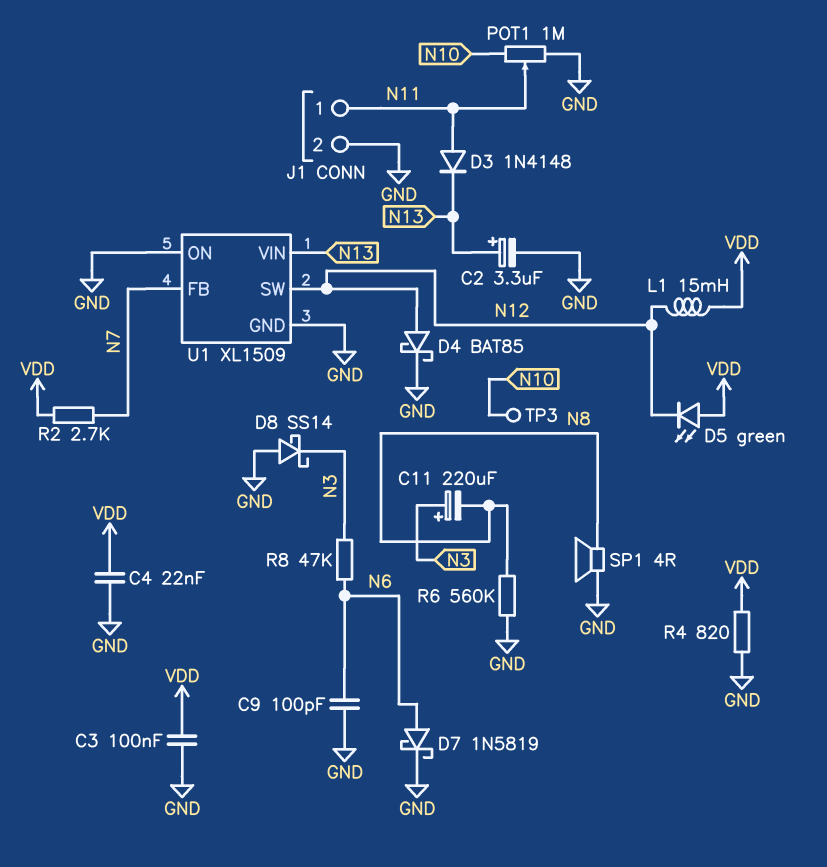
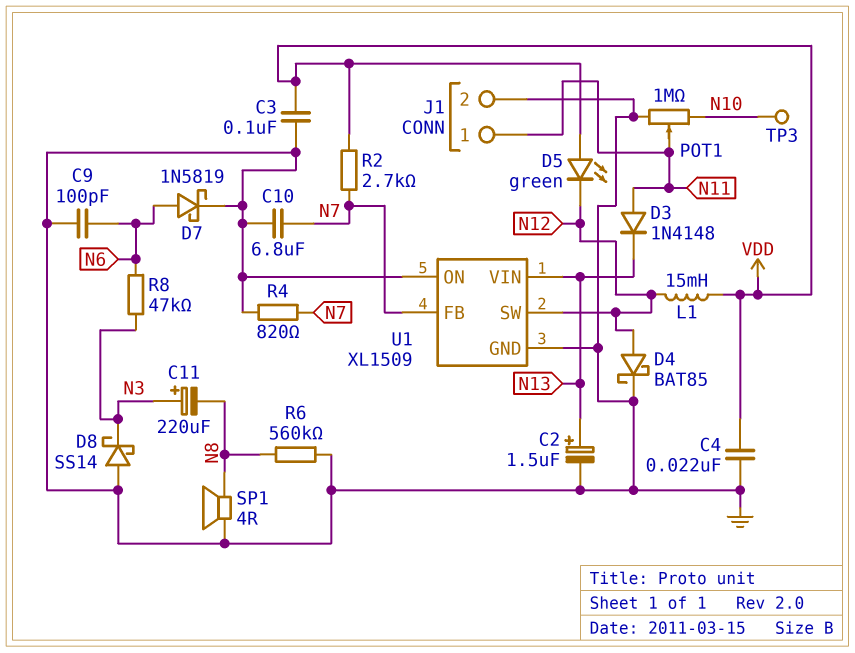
C2: 3.3uF (plus N13, minus GND) -> 1.5uF (plus N13, minus GND)
C10: none -> 6.8uF (GND, N7)
R4: 820 (GND, VDD) -> 820 (GND, N7)

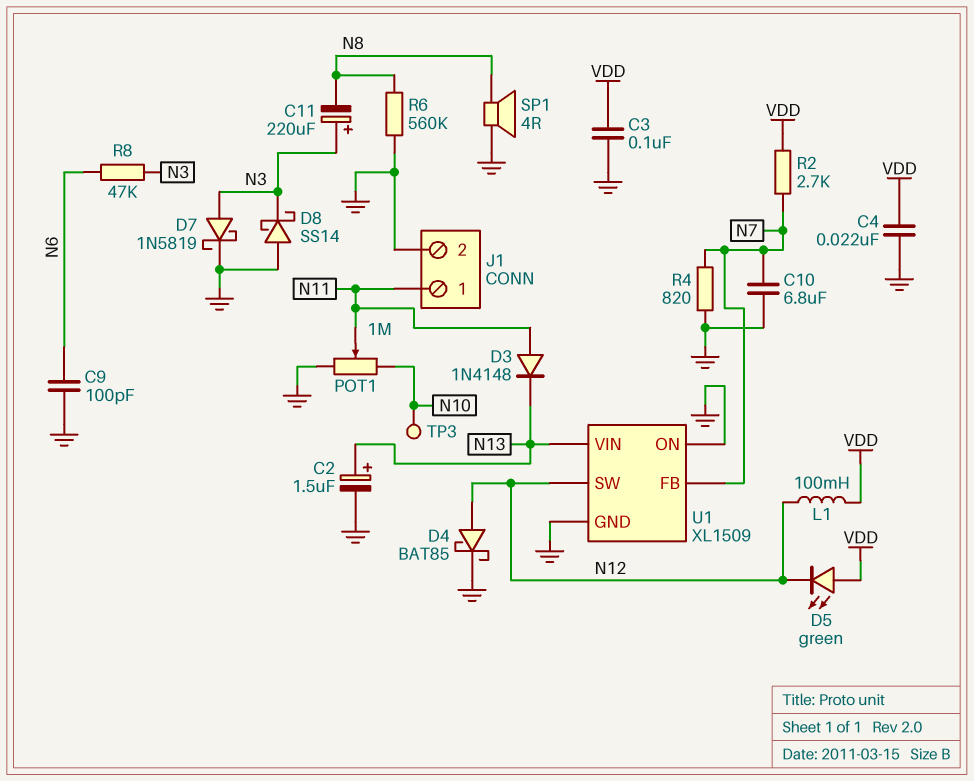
D7: schottky 1N5819 (A N6, K GND) -> schottky 1N5819 (A N3, K GND)
L1: 15mH (N12, VDD) -> 100mH (N12, VDD)

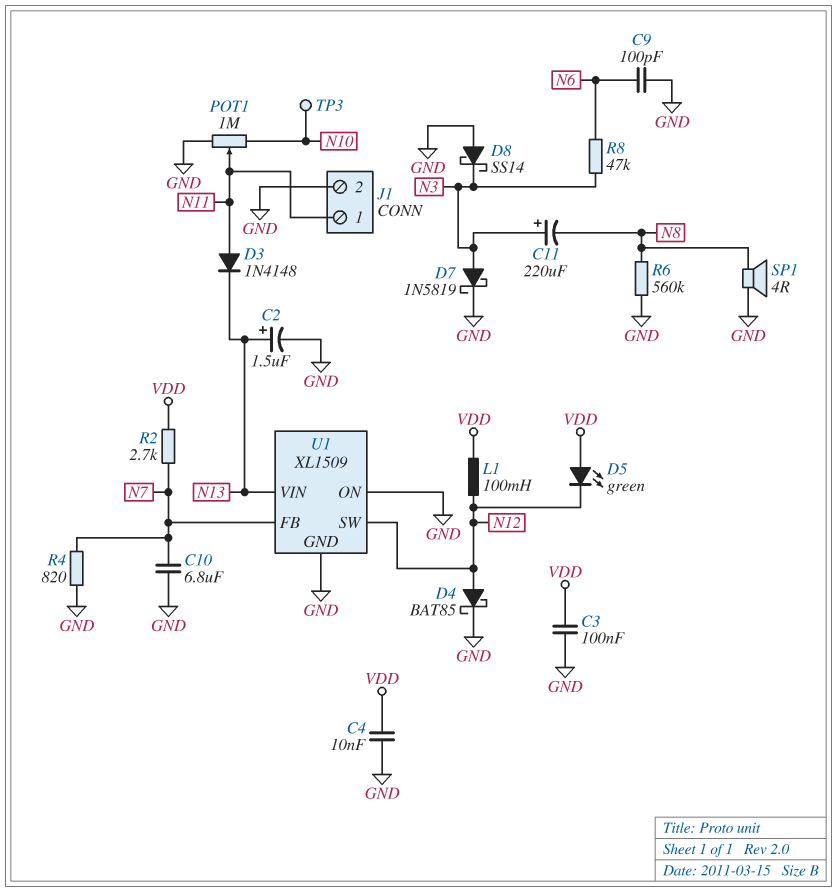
C4: 22nF (GND, VDD) -> 10nF (GND, VDD)

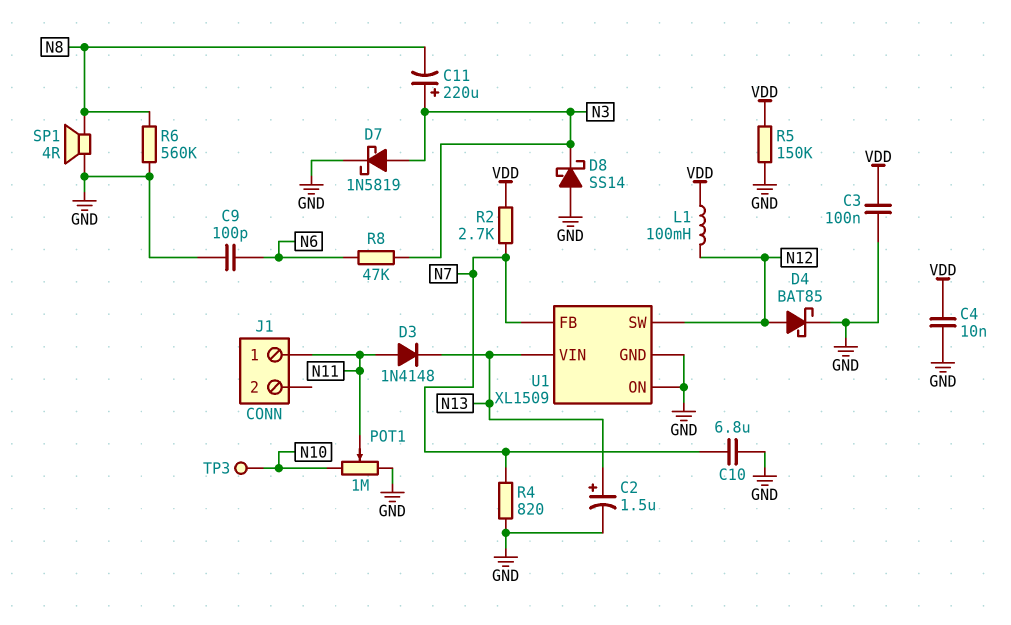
D5: LED green (A VDD, K N12) -> none
J1 pin 2: GND -> none
R5: none -> 150k (GND, VDD)

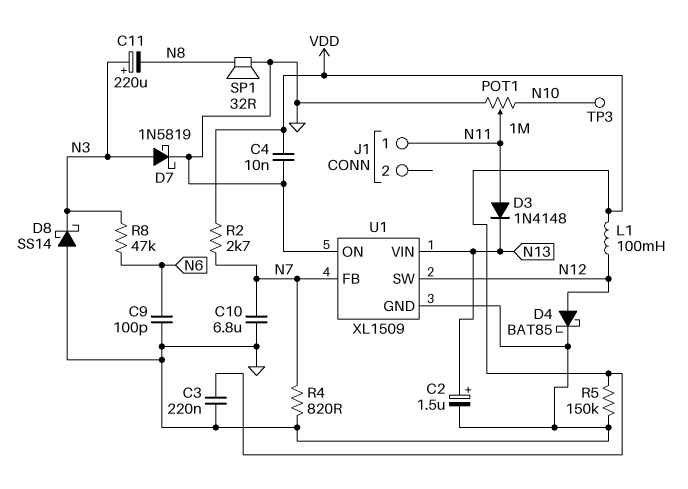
C3: 100nF (GND, VDD) -> 220nF (GND, VDD)
R6: 560k (GND, N8) -> none
SP1: speaker 4R (GND, N8) -> speaker 32R (GND, N8)

